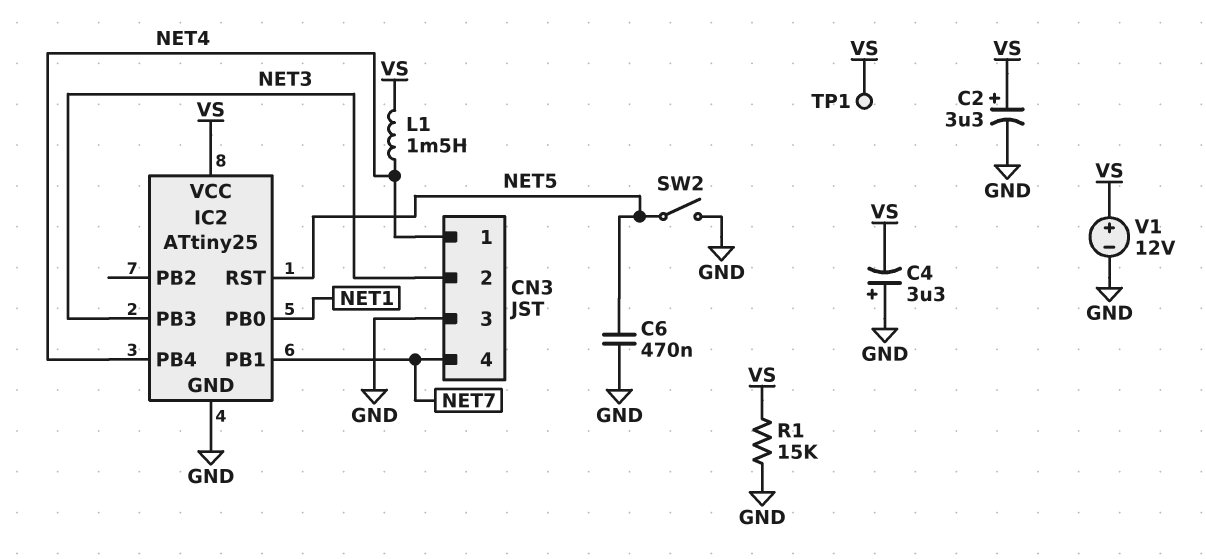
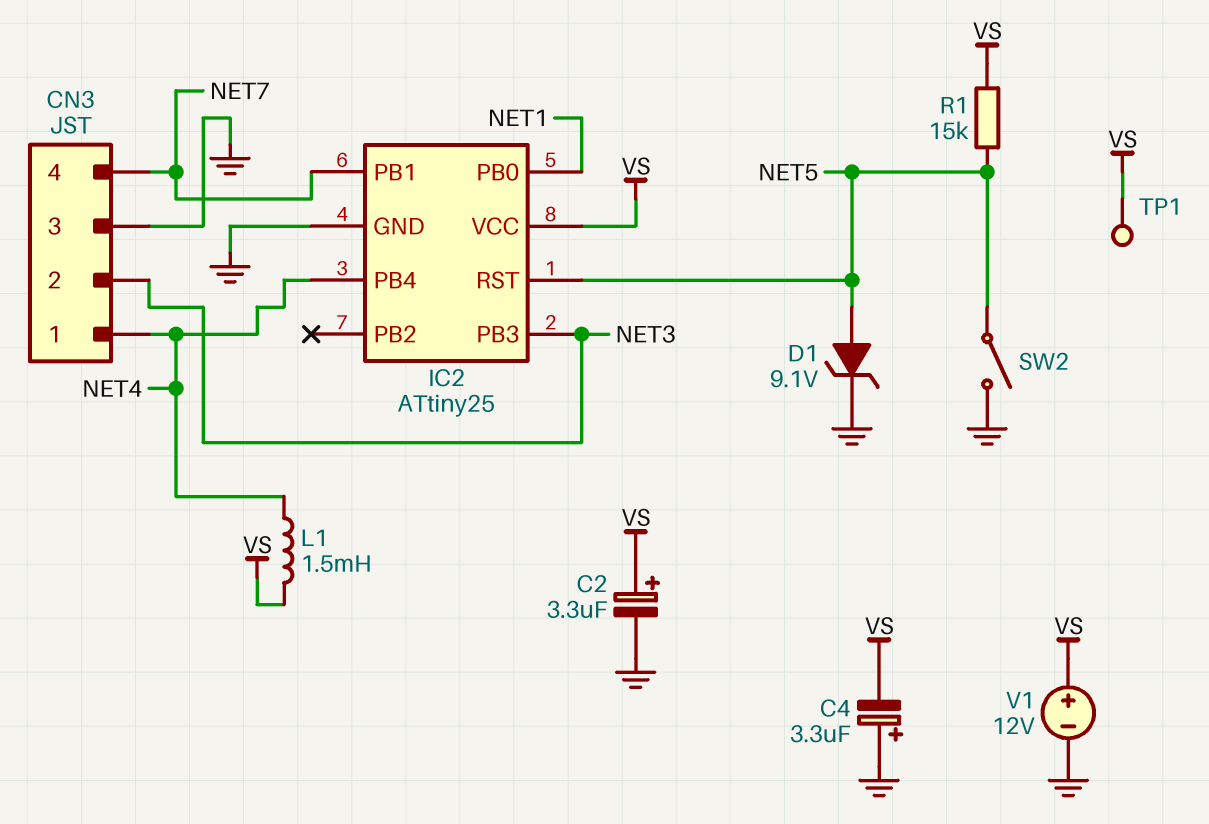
C6: 470nF (GND, NET5) -> none
D1: none -> zener 9.1V (A NET5, K GND)
R1: 15k (GND, VS) -> 15k (NET5, VS)

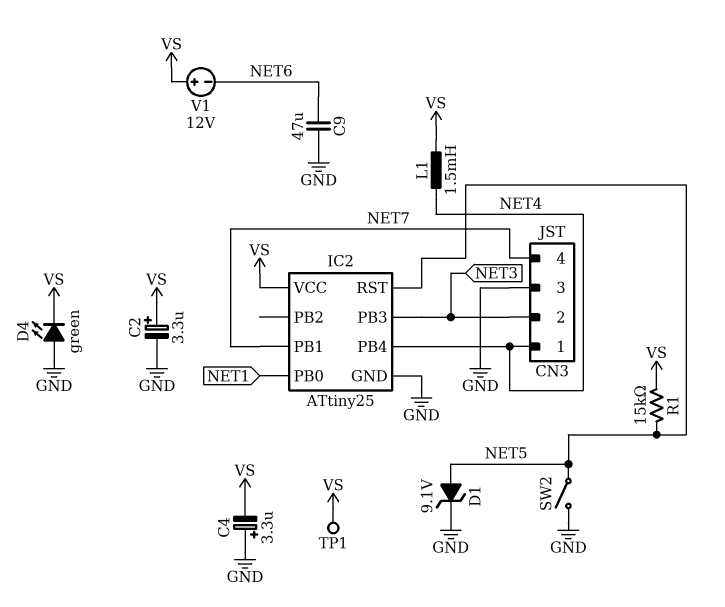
C9: none -> 47uF (GND, NET6)
D4: none -> LED green (A GND, K VS)
V1: 12V (plus VS, minus GND) -> 12V (plus VS, minus NET6)

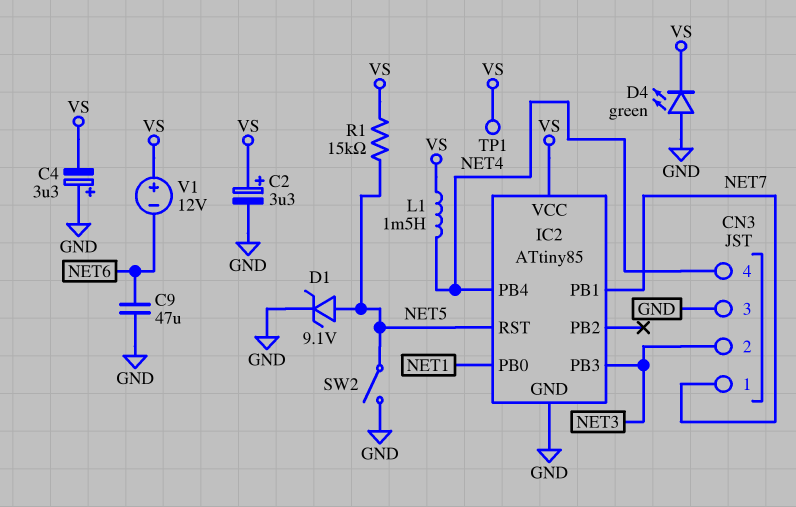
CN3 pin 1: NET4 -> NET7
CN3 pin 4: NET7 -> NET4
IC2: ATtiny25 -> ATtiny85

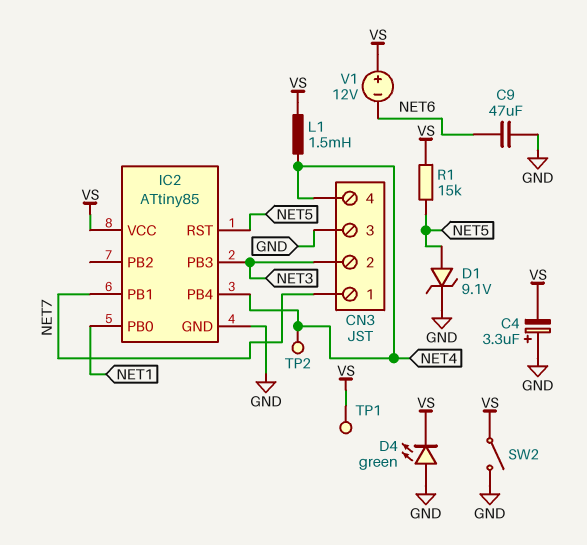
C2: 3.3uF (plus VS, minus GND) -> none
SW2: switch (GND, NET5) -> switch (GND, VS)
TP2: none -> test point (NET4)

